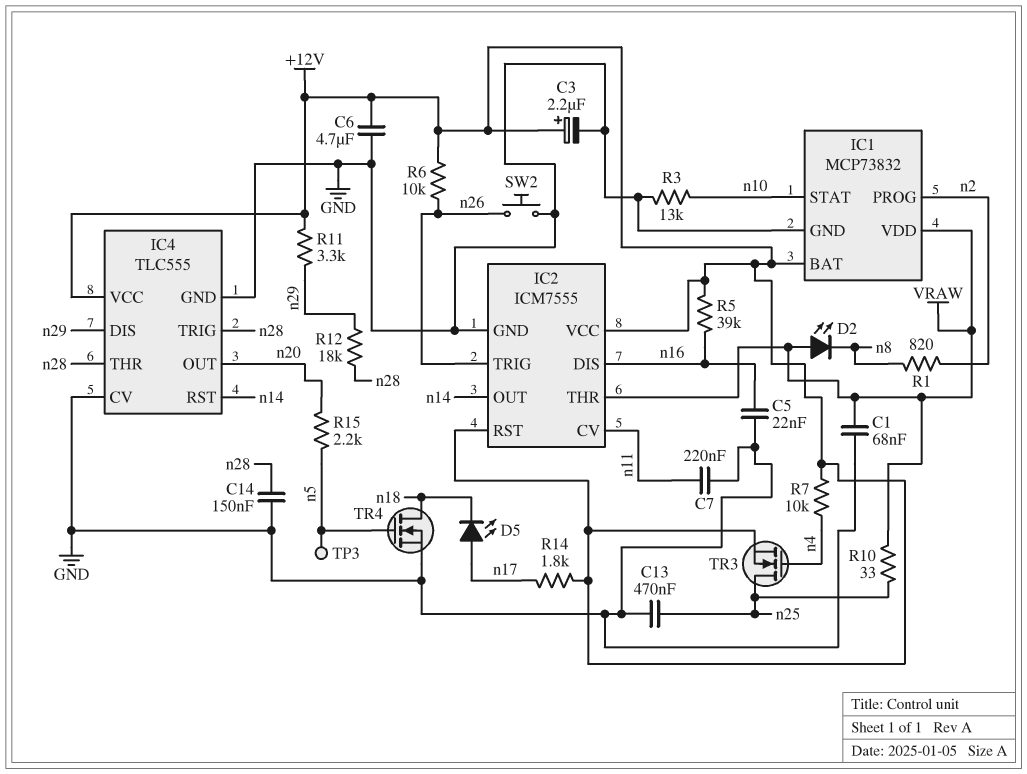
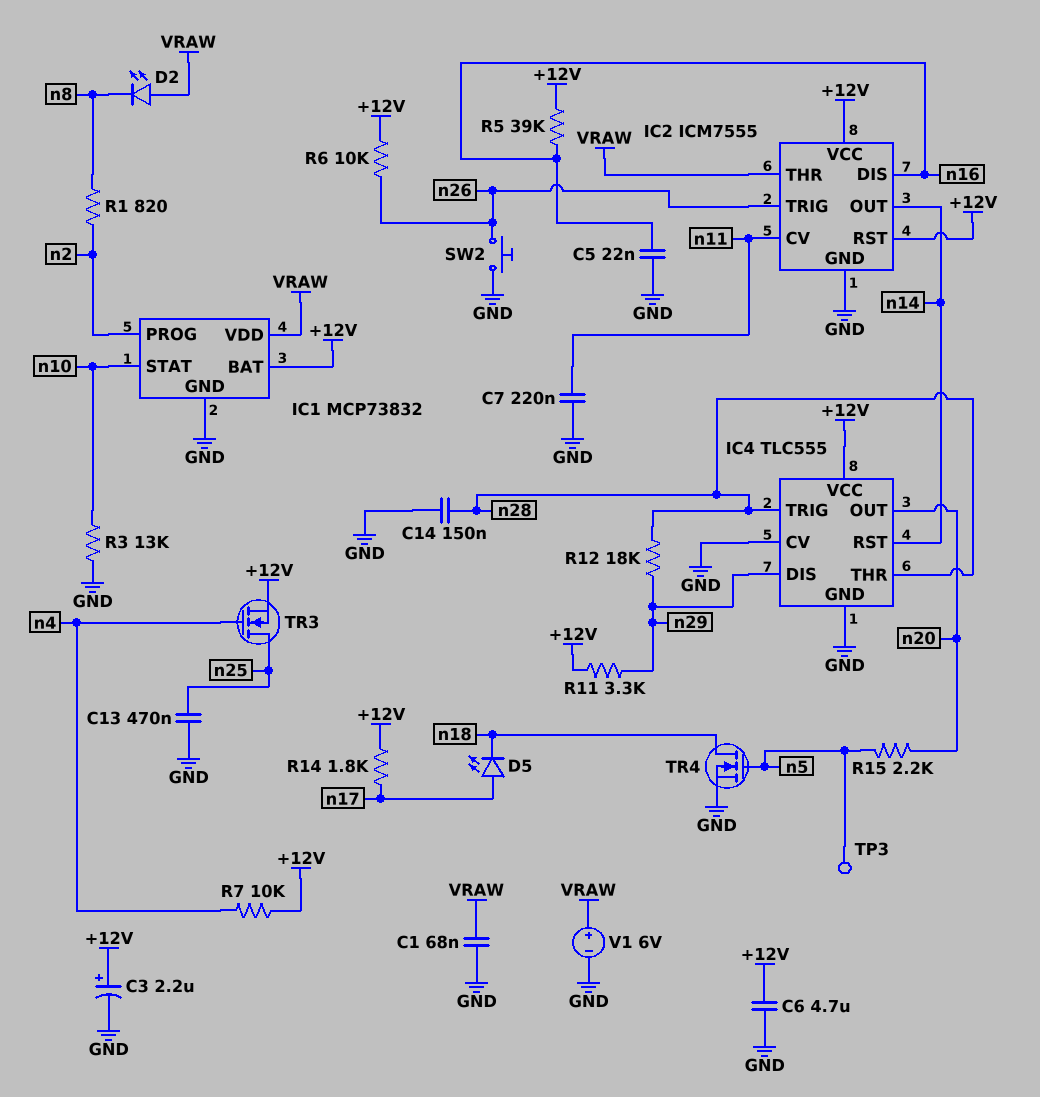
R10: 33 (VRAW, n25) -> none
V1: none -> 6V (plus VRAW, minus GND)

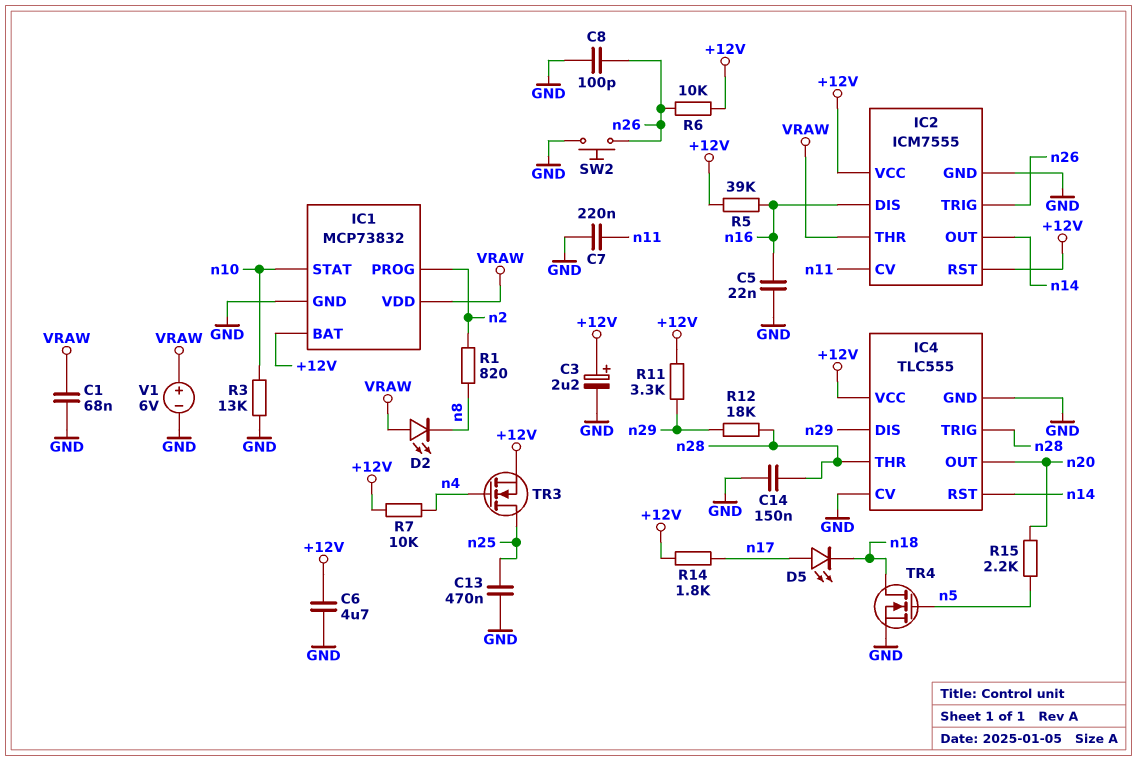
C8: none -> 100pF (GND, n26)
TP3: test point (n5) -> none

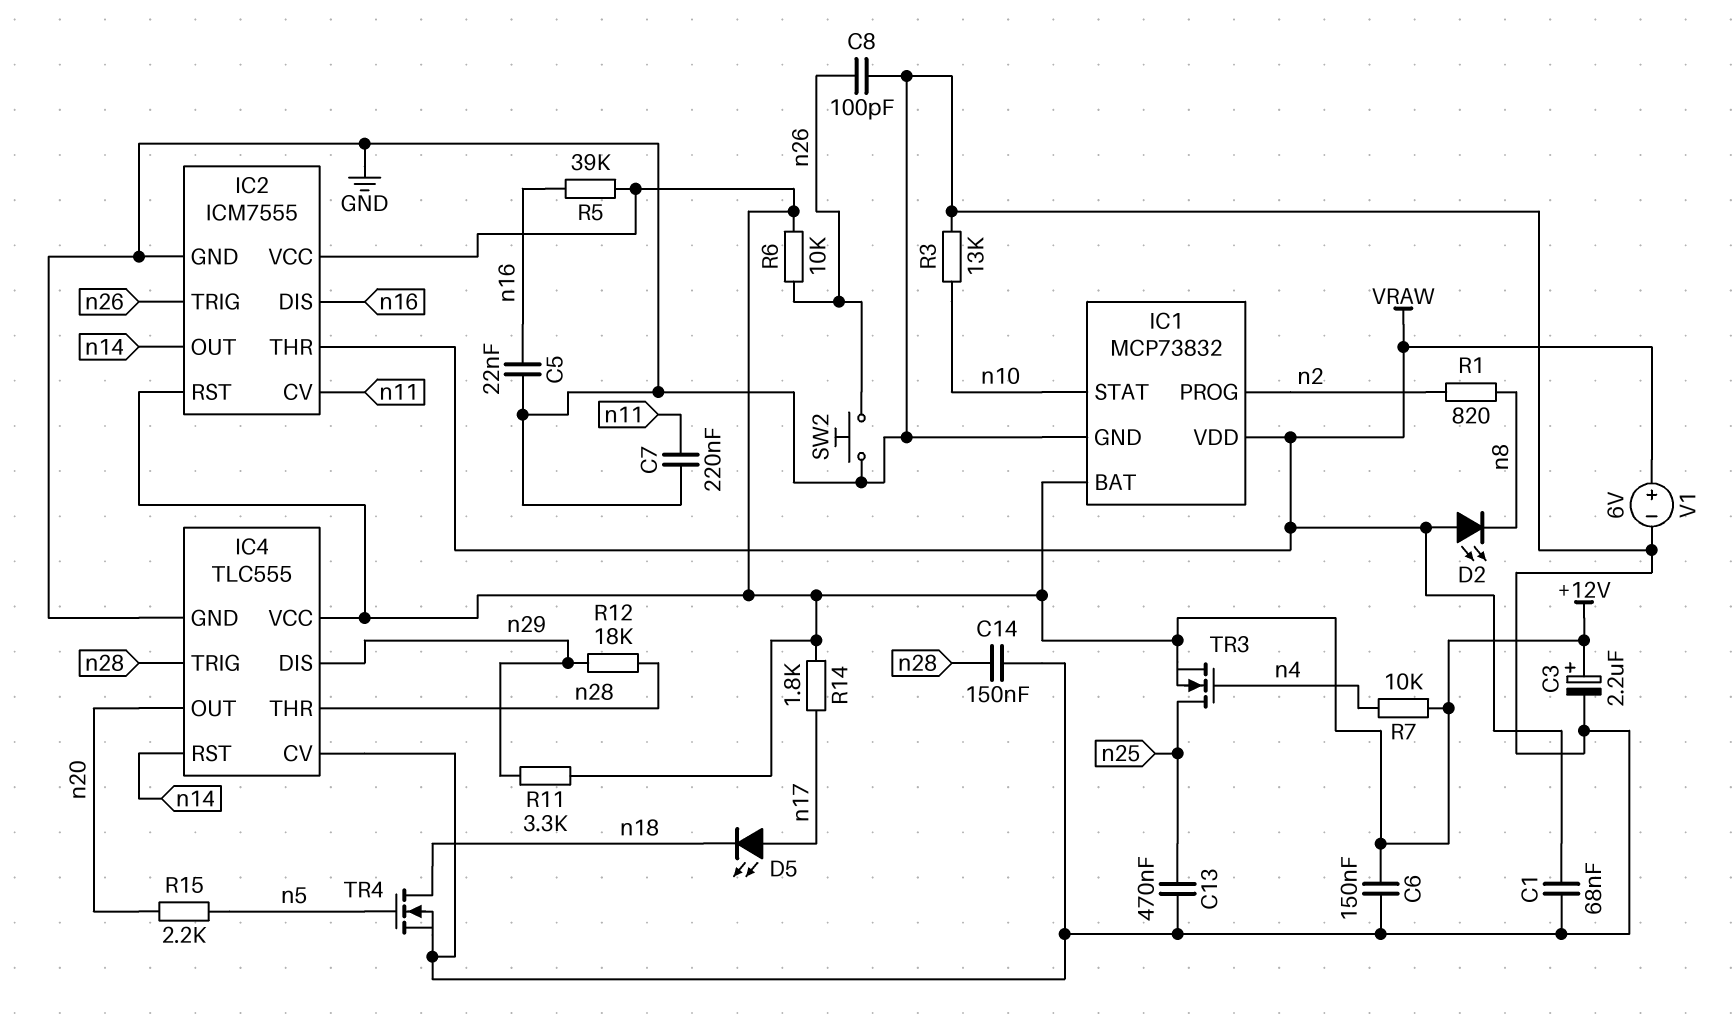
C6: 4.7uF (+12V, GND) -> 150nF (+12V, GND)

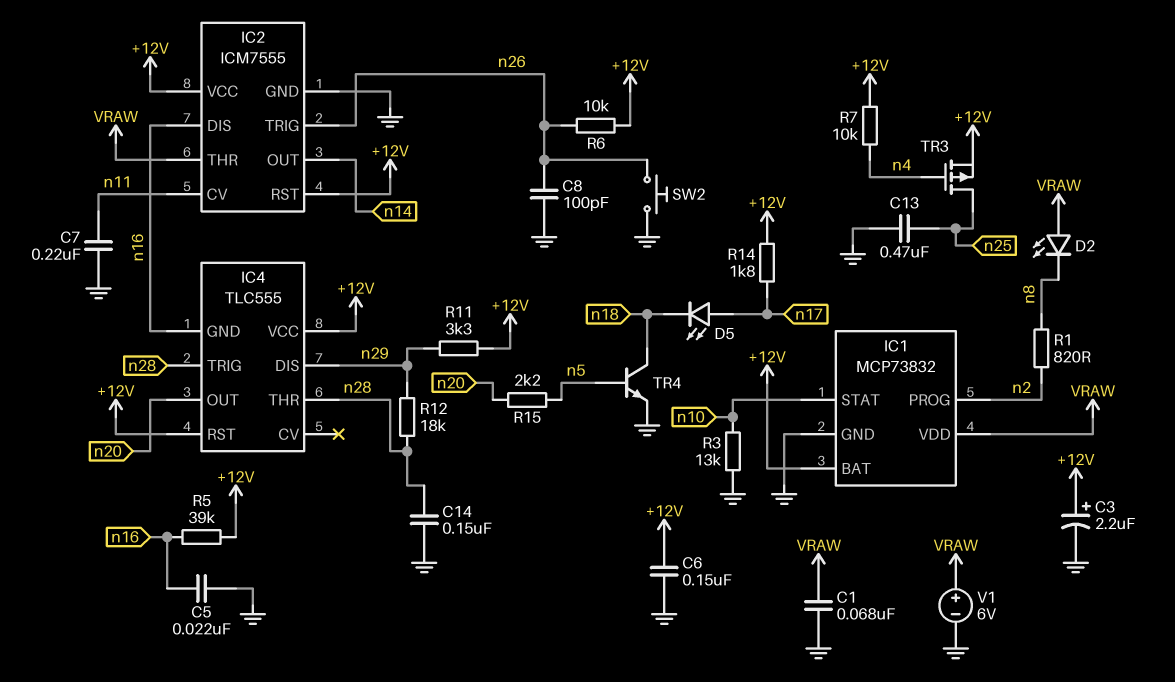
IC4 pin CV: GND -> none
IC4 pin GND: GND -> n16
IC4 pin RST: n14 -> +12V
TR3: NMOS (G n4, D n25, S +12V) -> PMOS (G n4, D n25, S +12V)
TR4: NMOS (G n5, D n18, S GND) -> NPN (B n5, C n18, E GND)

